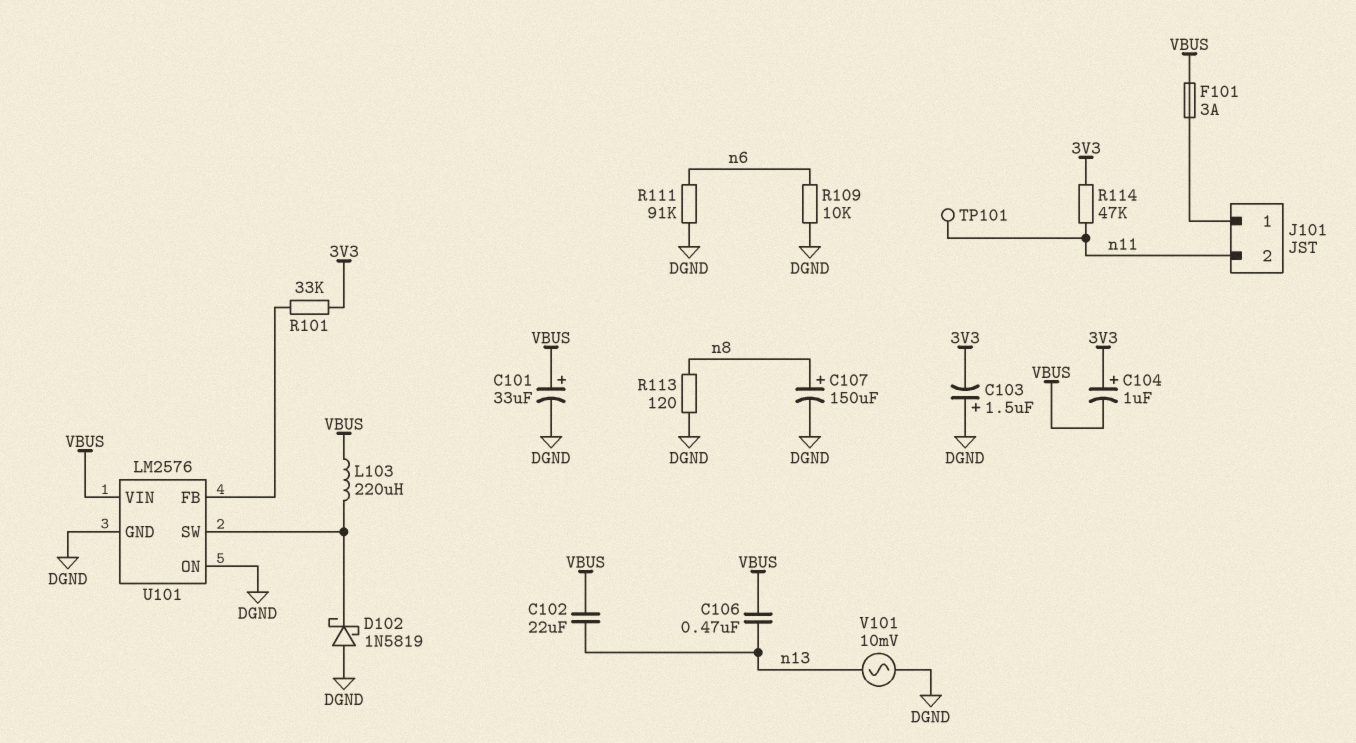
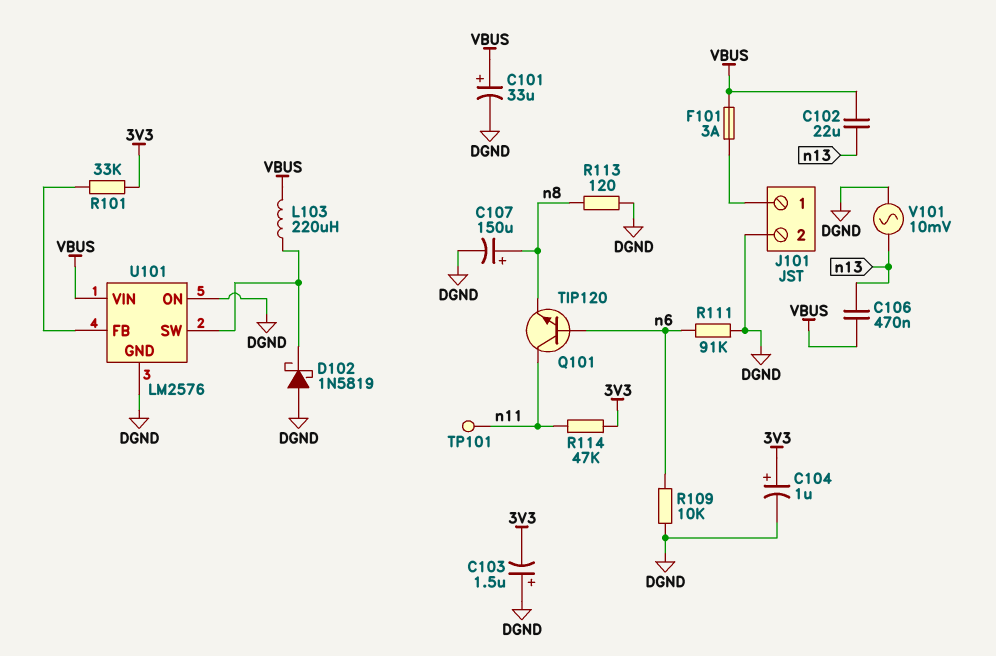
C104: 1uF (plus 3V3, minus VBUS) -> 1uF (plus 3V3, minus DGND)
J101 pin 2: n11 -> DGND
Q101: none -> NPN TIP120 (B n6, C n11, E n8)

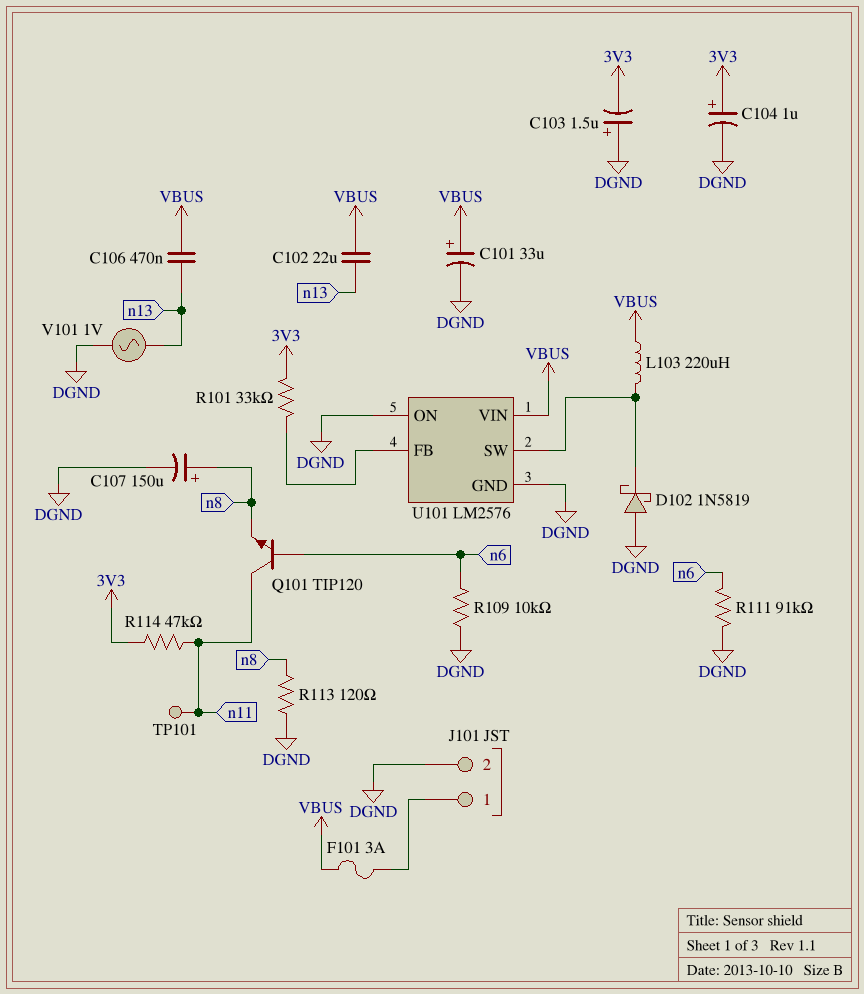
V101: AC 10mV (DGND, n13) -> AC 1V (DGND, n13)

